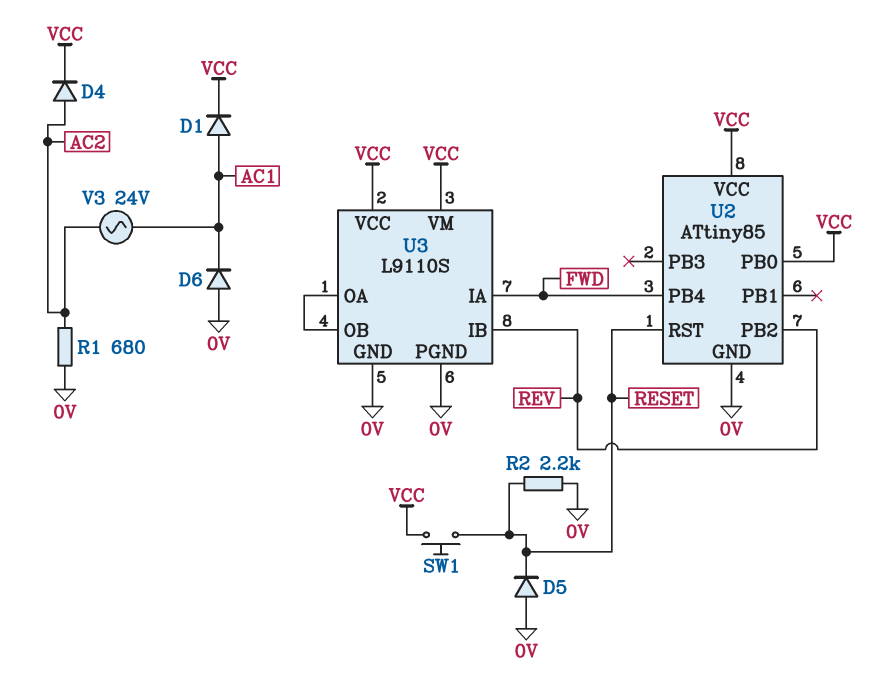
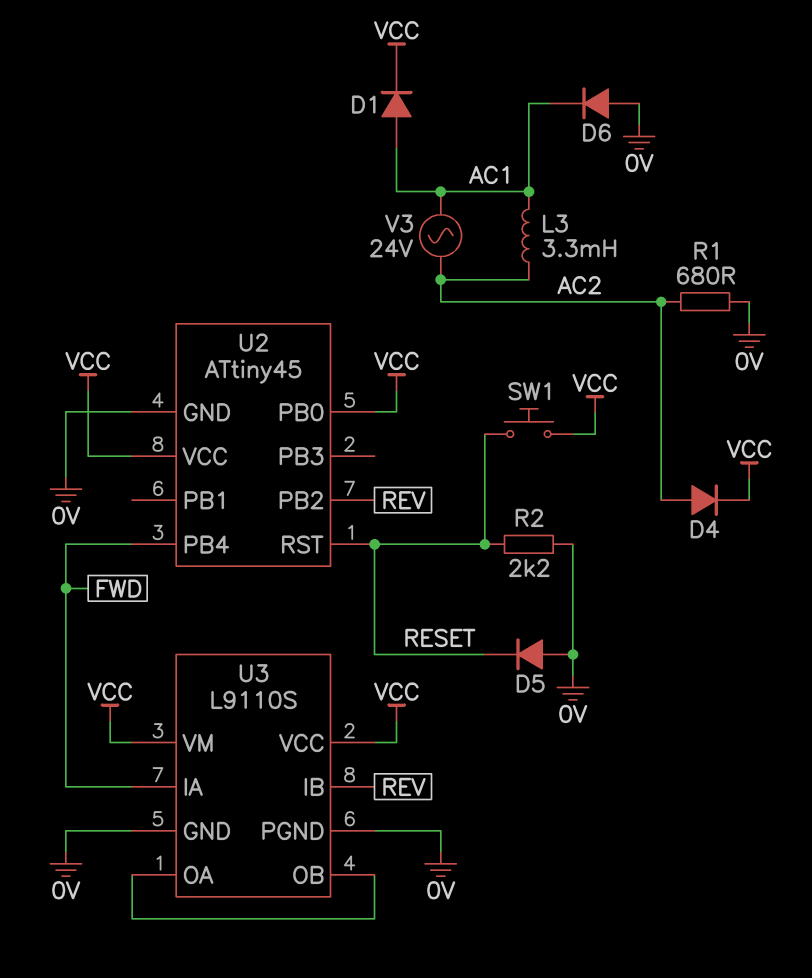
L3: none -> 3.3mH (AC1, AC2)
U2: ATtiny85 -> ATtiny45

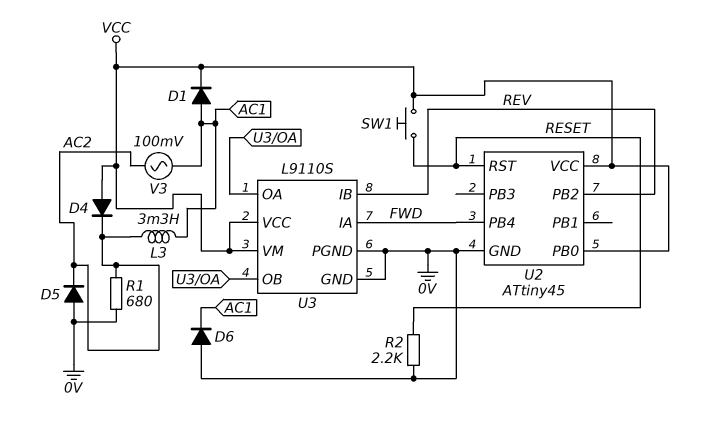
D4: diode (A AC2, K VCC) -> diode (A VCC, K AC2)
D5: diode (A 0V, K RESET) -> diode (A 0V, K AC2)
V3: AC 24V (AC1, AC2) -> AC 100mV (AC1, AC2)

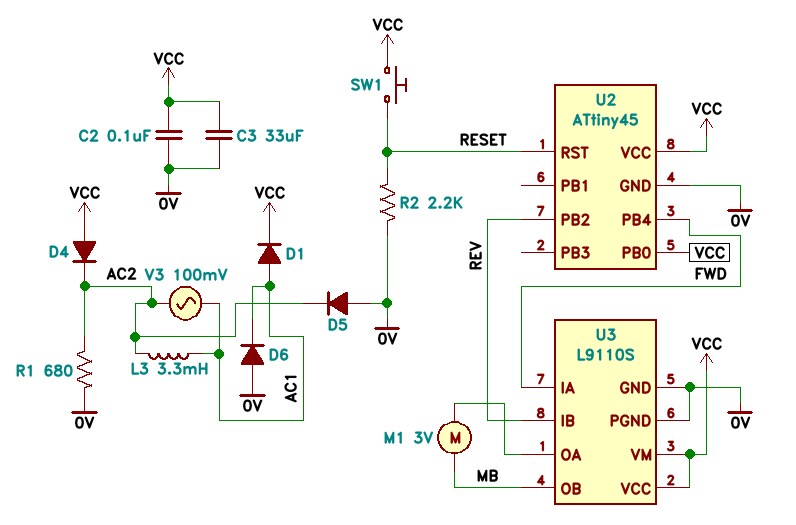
C2: none -> 100nF (0V, VCC)
C3: none -> 33uF (0V, VCC)
M1: none -> motor 3V (MB, U3/OA)
U3 pin OB: U3/OA -> MB

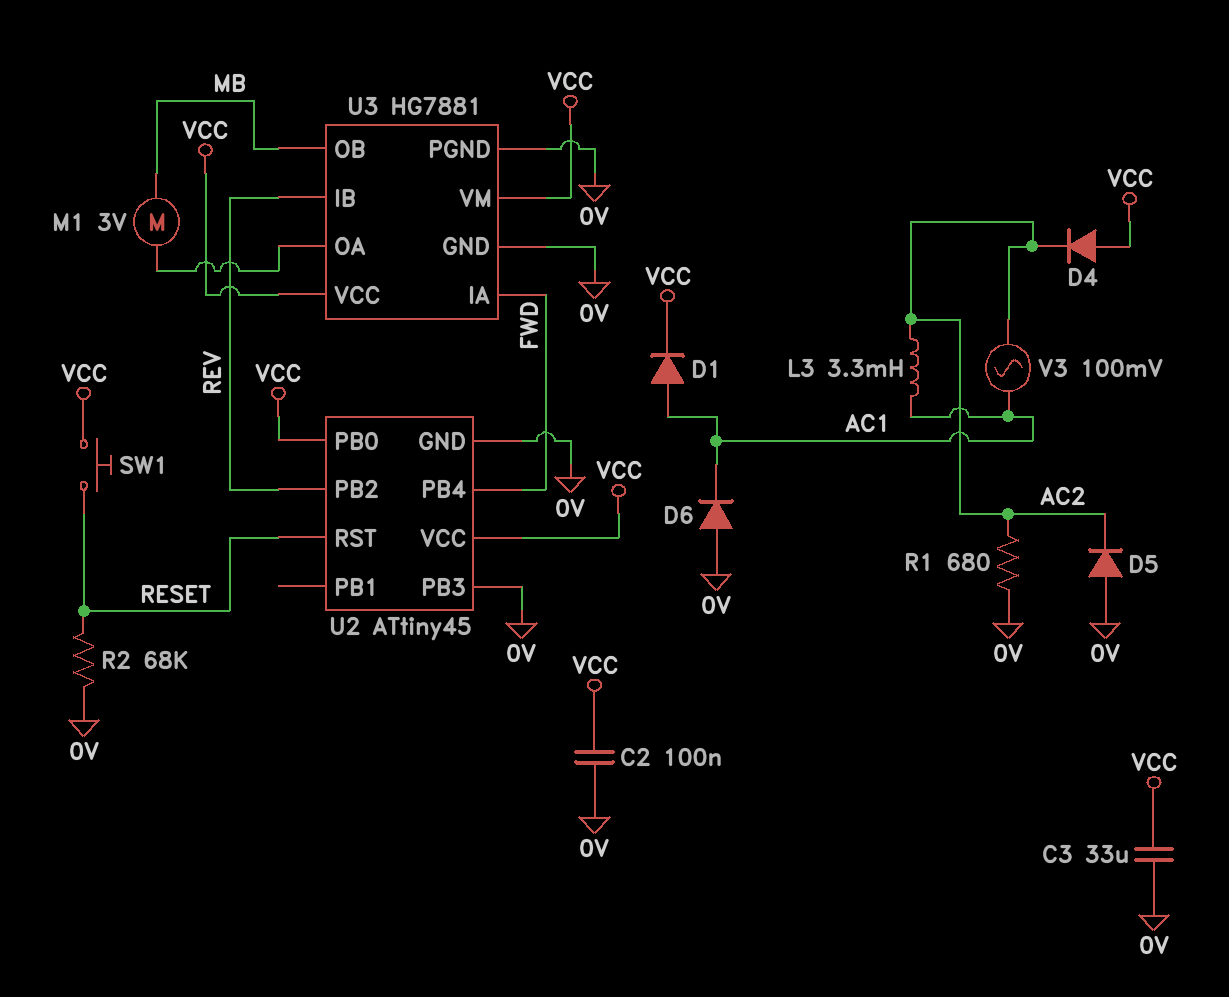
R2: 2.2k (0V, RESET) -> 68k (0V, RESET)
U2 pin PB3: none -> 0V
U3: L9110S -> HG7881

